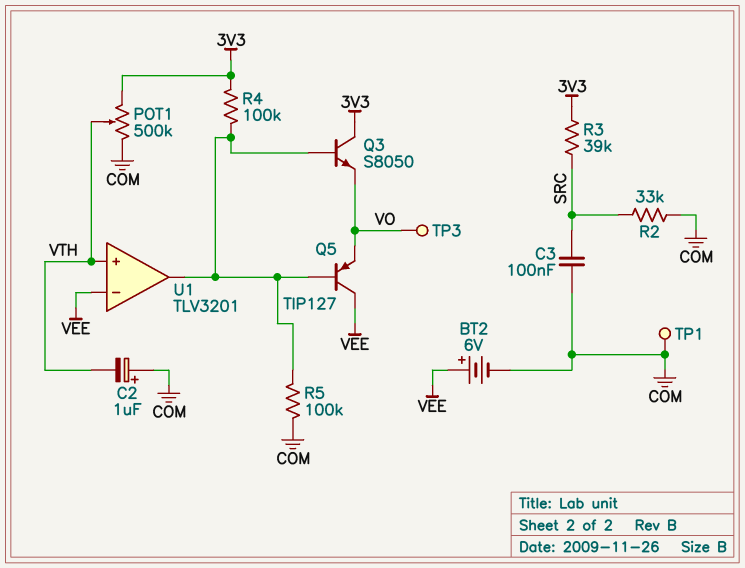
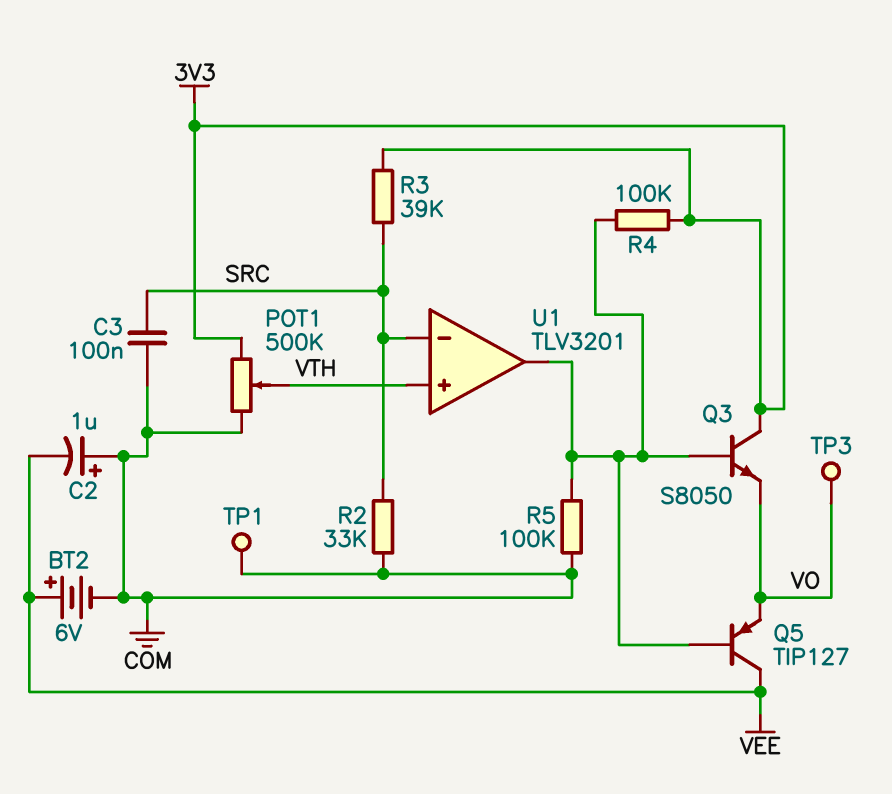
C2: 1uF (plus COM, minus VTH) -> 1uF (plus COM, minus VEE)
U1 pin in-: VEE -> SRC

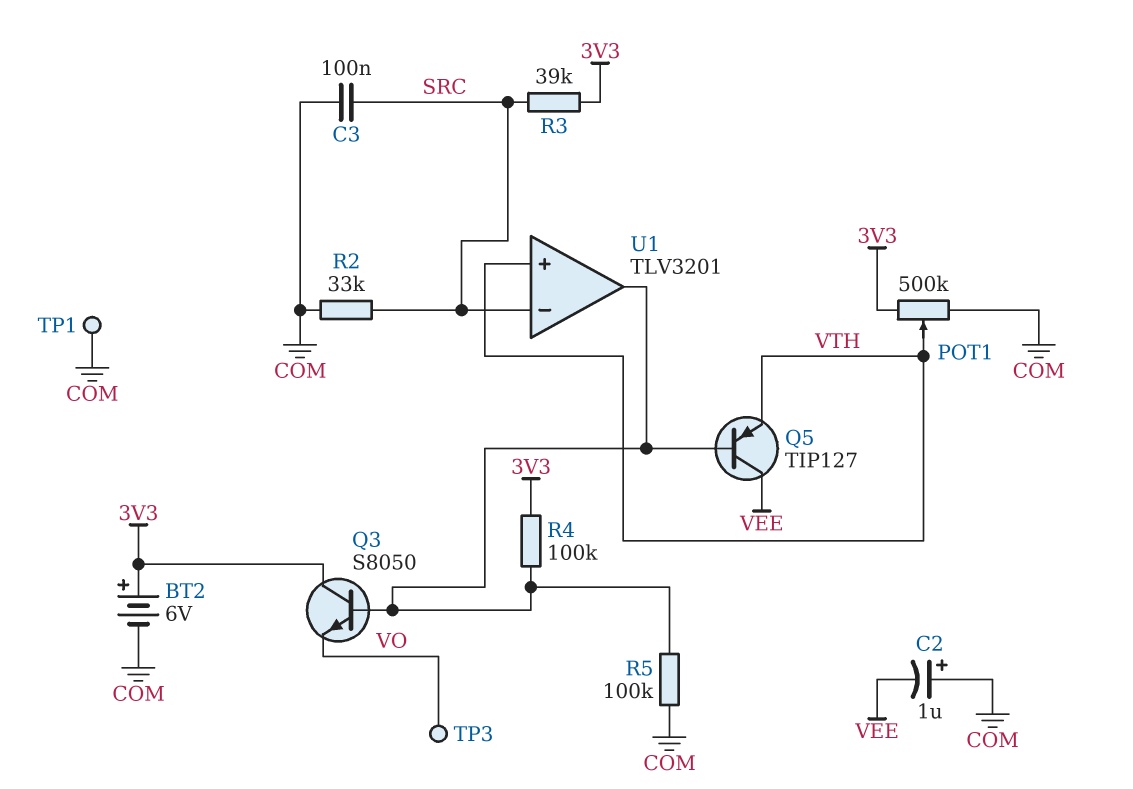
BT2: 6V (plus VEE, minus COM) -> 6V (plus 3V3, minus COM)
Q5: PNP TIP127 (B U1/out, C VEE, E VO) -> PNP TIP127 (B U1/out, C VEE, E VTH)

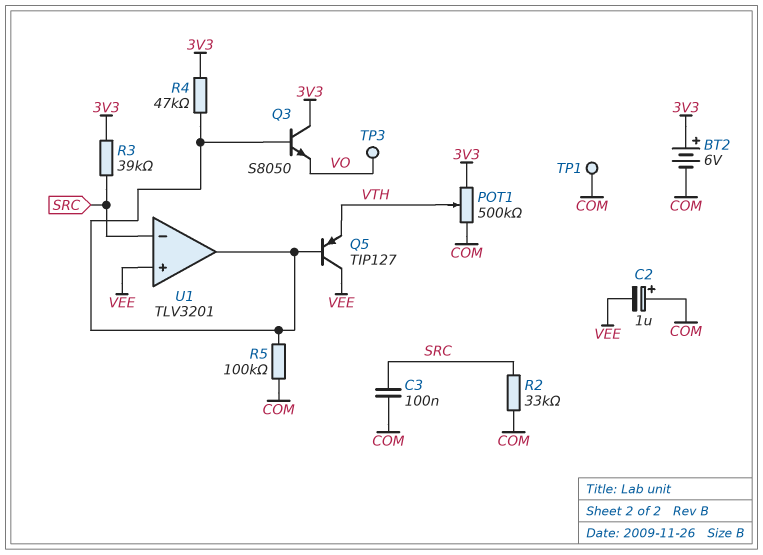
R4: 100k (3V3, U1/out) -> 47k (3V3, U1/out)
U1 pin in+: VTH -> VEE

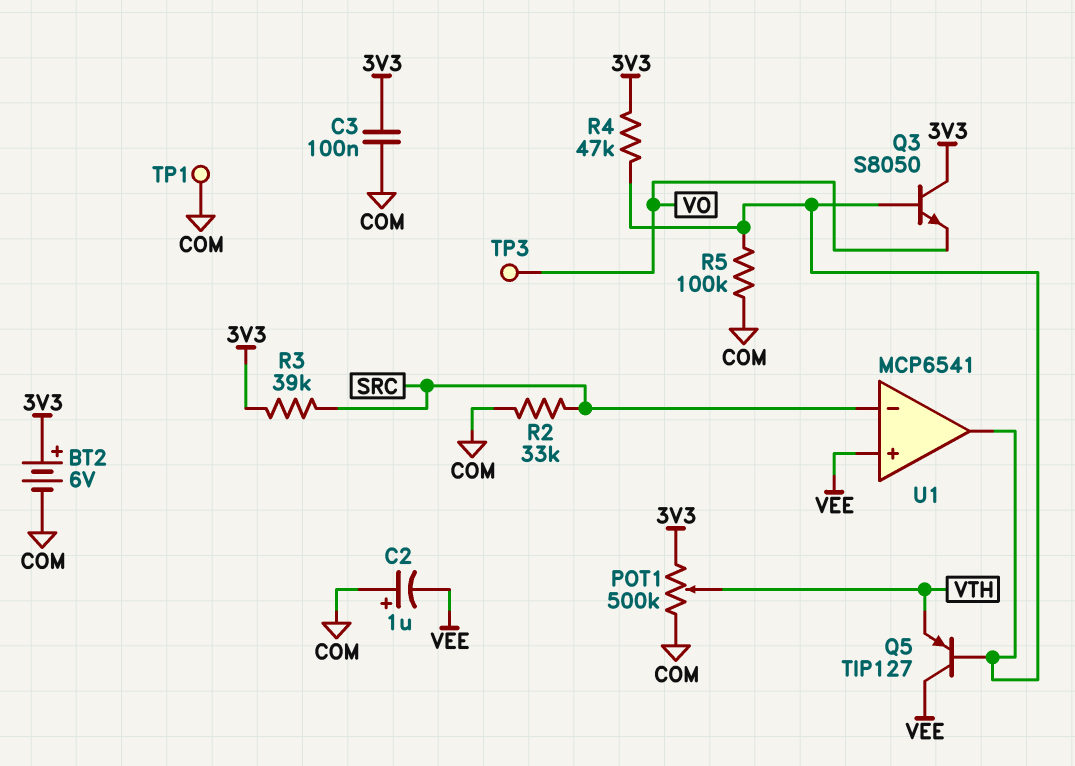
C3: 100nF (COM, SRC) -> 100nF (3V3, COM)
U1: TLV3201 -> MCP6541

